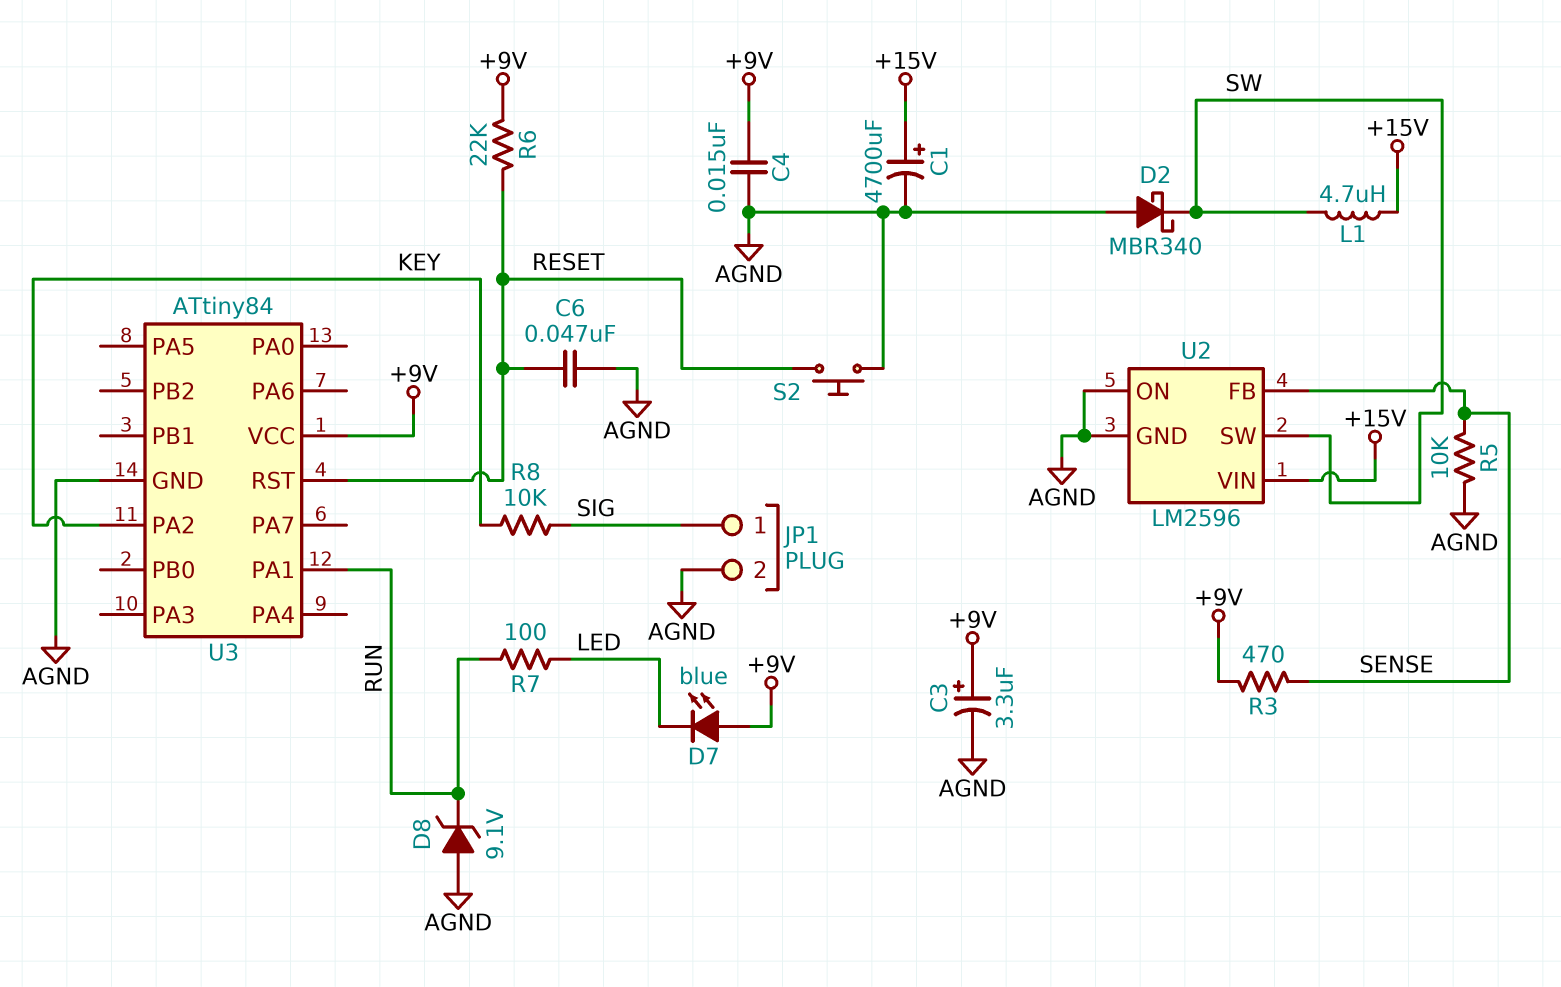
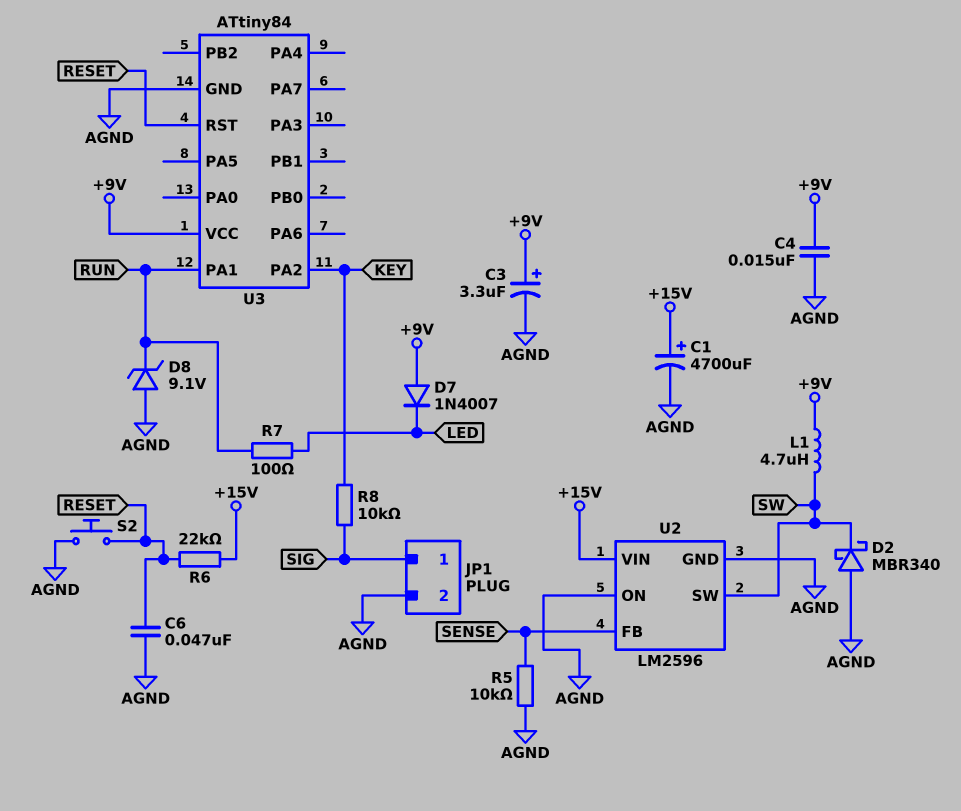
D7: LED blue (A +9V, K LED) -> diode 1N4007 (A +9V, K LED)
L1: 4.7uH (+15V, SW) -> 4.7uH (+9V, SW)
R3: 470 (+9V, SENSE) -> none
R6: 22k (+9V, RESET) -> 22k (+15V, RESET)

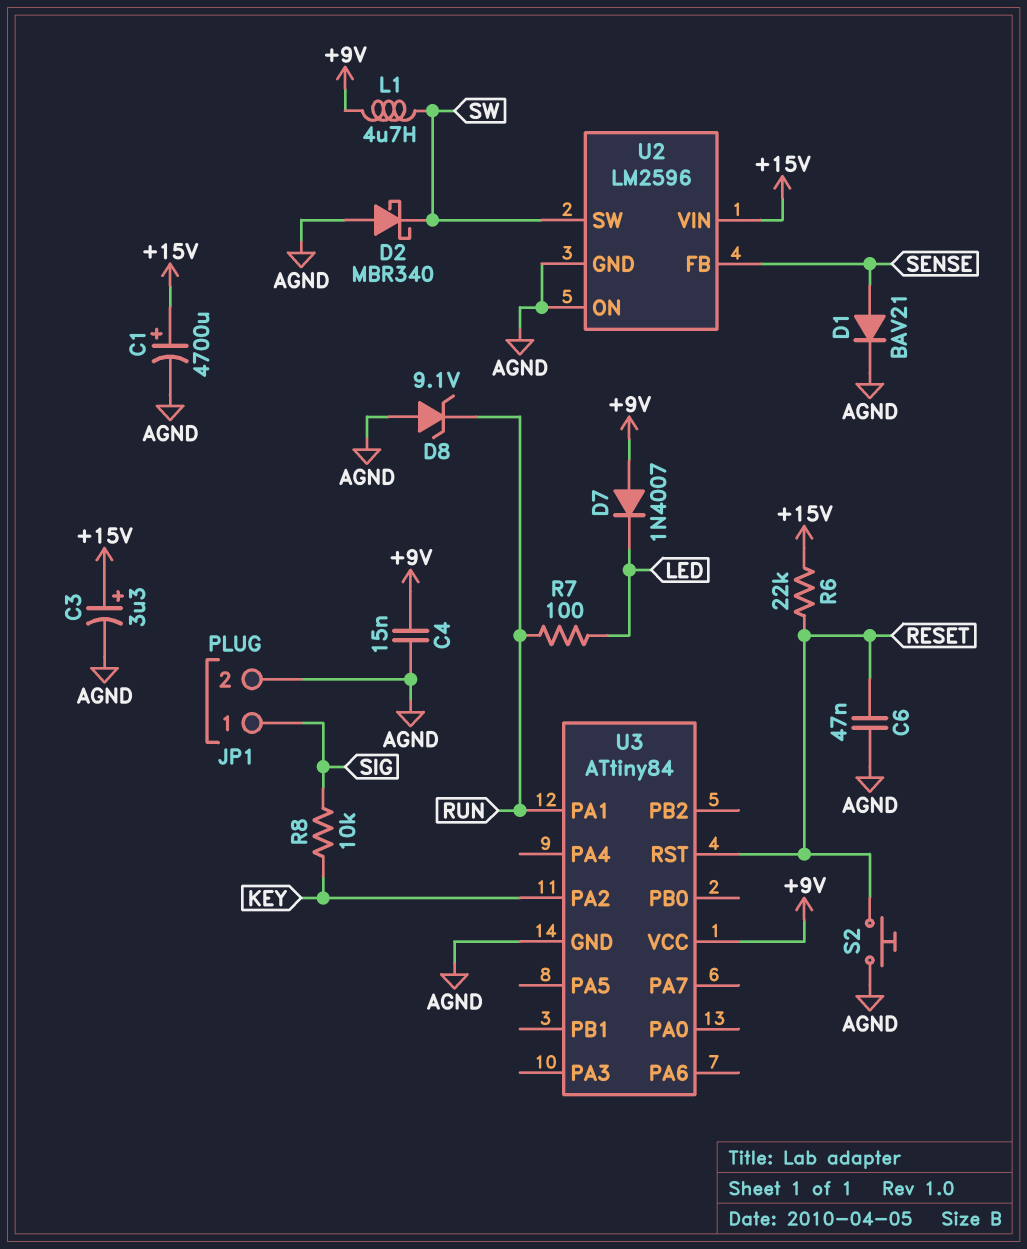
C3: 3.3uF (plus +9V, minus AGND) -> 3.3uF (plus +15V, minus AGND)
D1: none -> diode BAV21 (A SENSE, K AGND)
R5: 10k (AGND, SENSE) -> none

